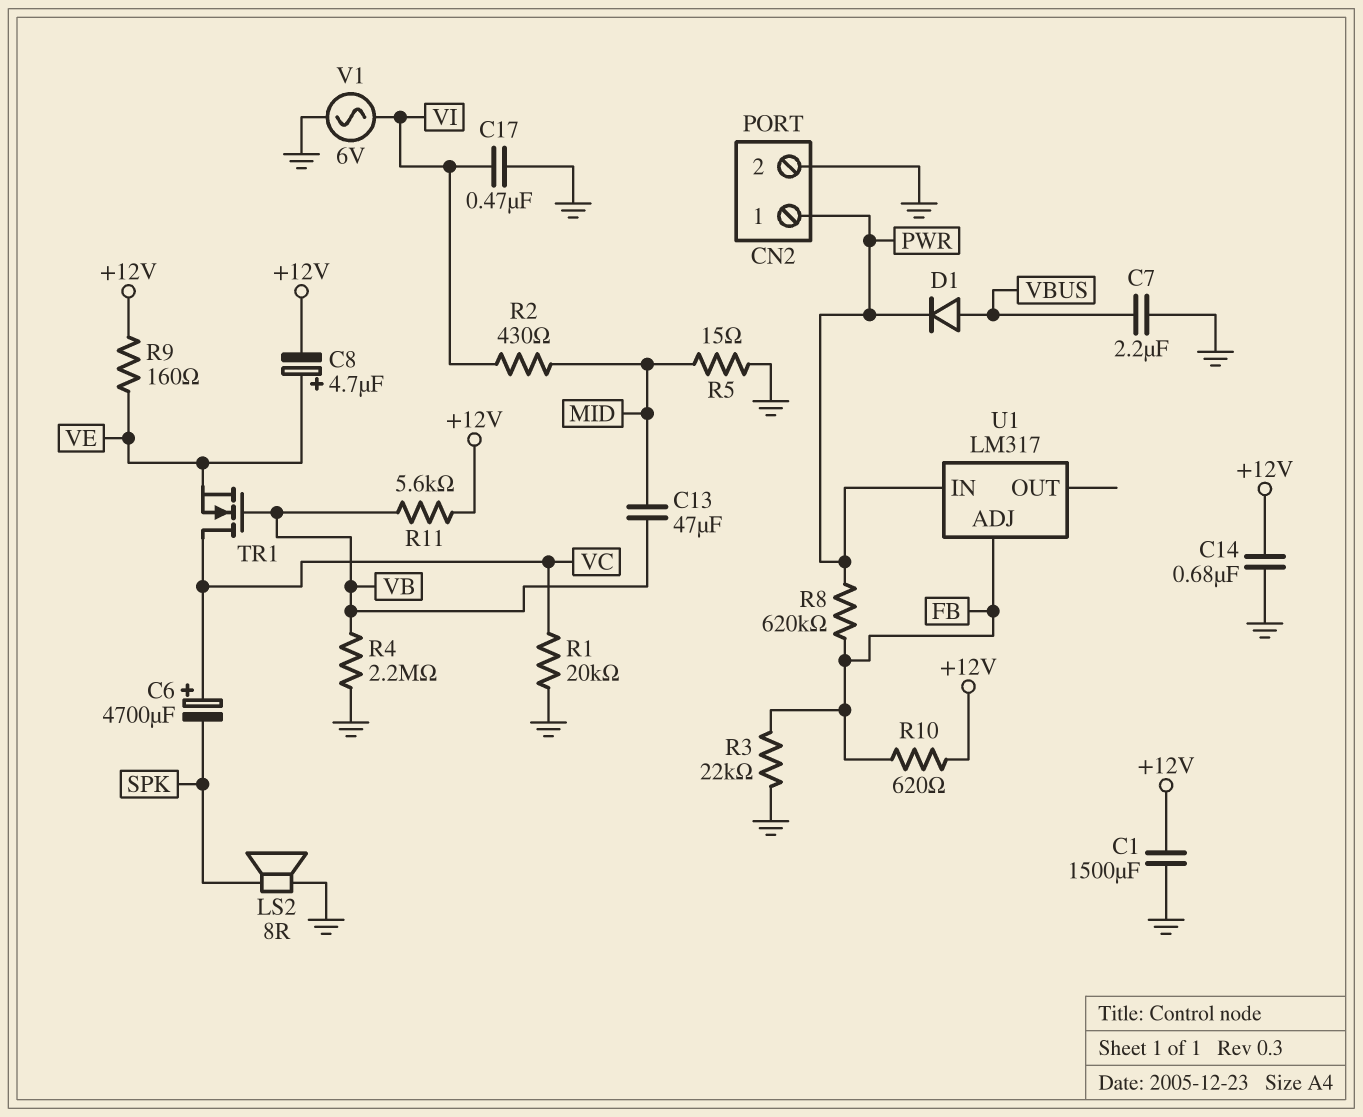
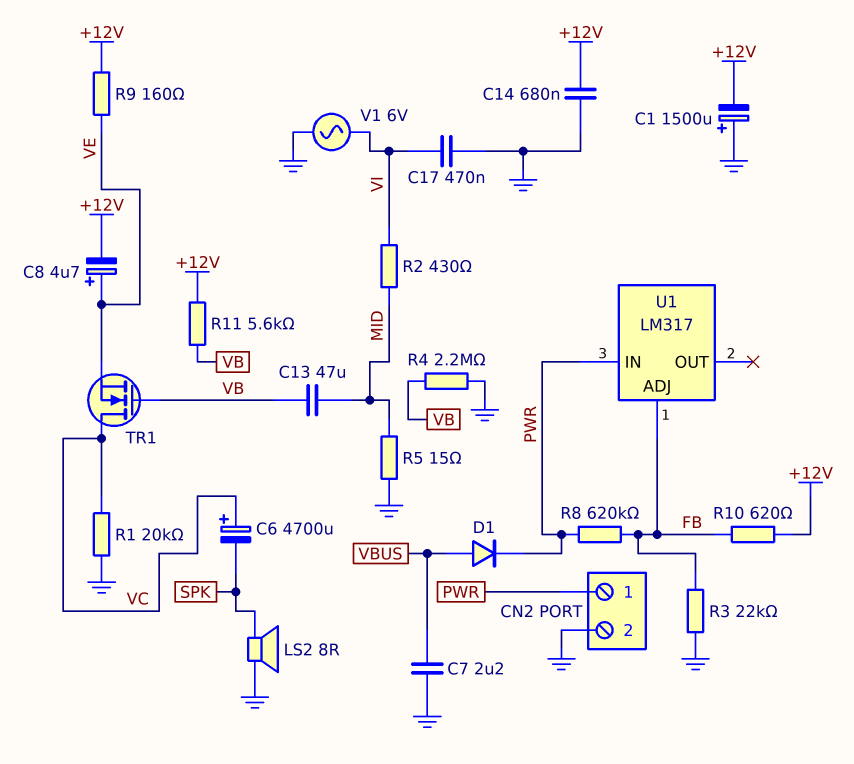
C1: 1500uF (+12V, GND) -> 1500uF (plus GND, minus +12V)

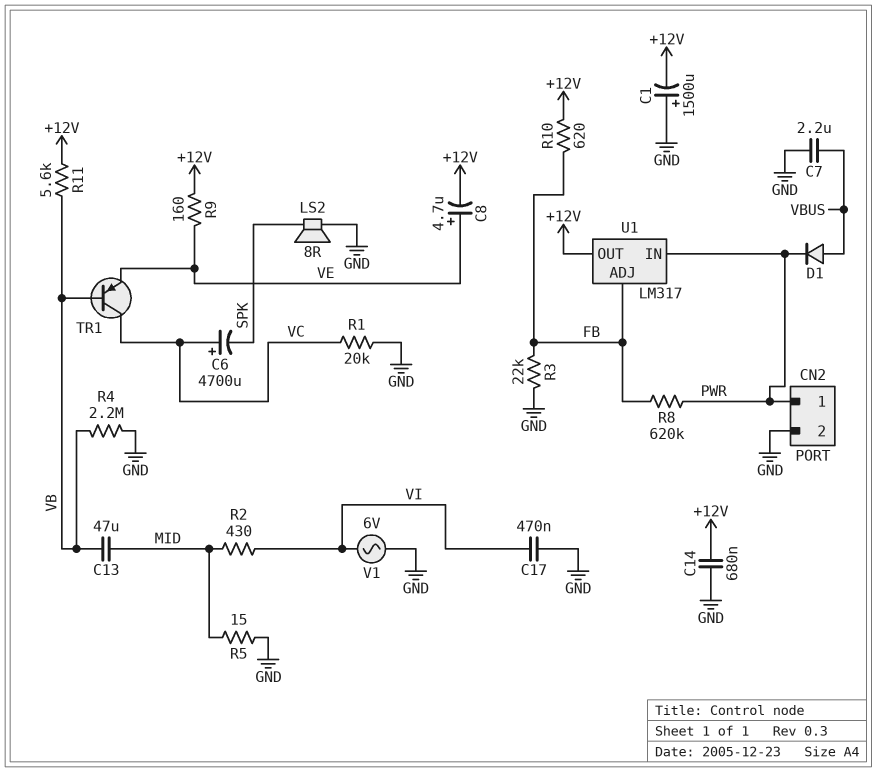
TR1: NMOS (G VB, D VC, S VE) -> PNP (B VB, C VC, E VE)
U1 pin OUT: none -> +12V

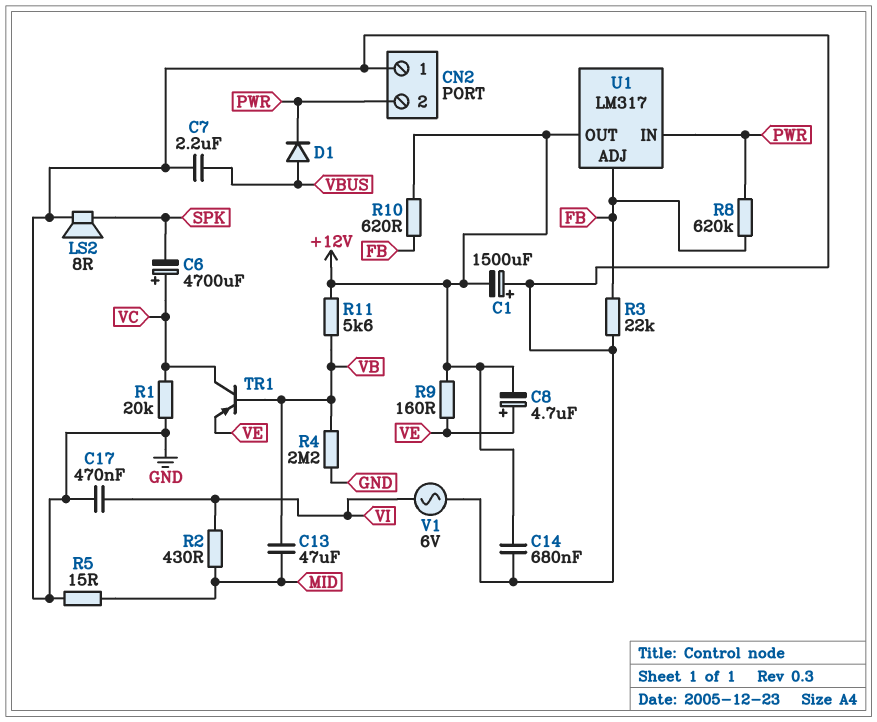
CN2 pin 1: PWR -> GND
CN2 pin 2: GND -> PWR

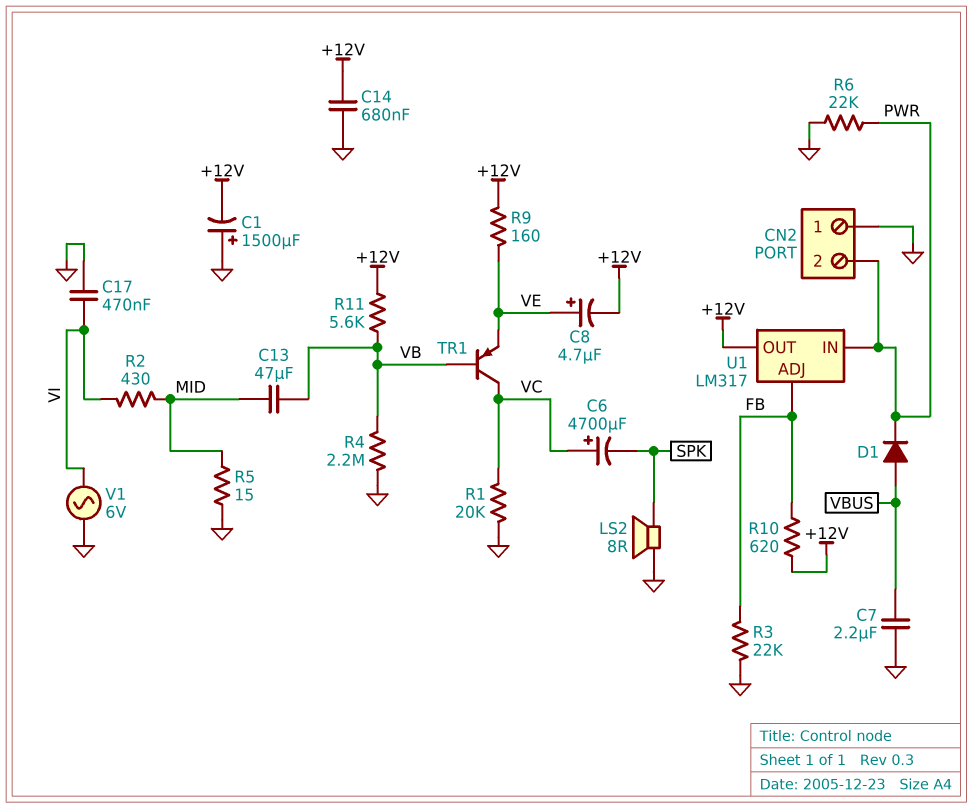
R6: none -> 22k (GND, PWR)
R8: 620k (FB, PWR) -> none

